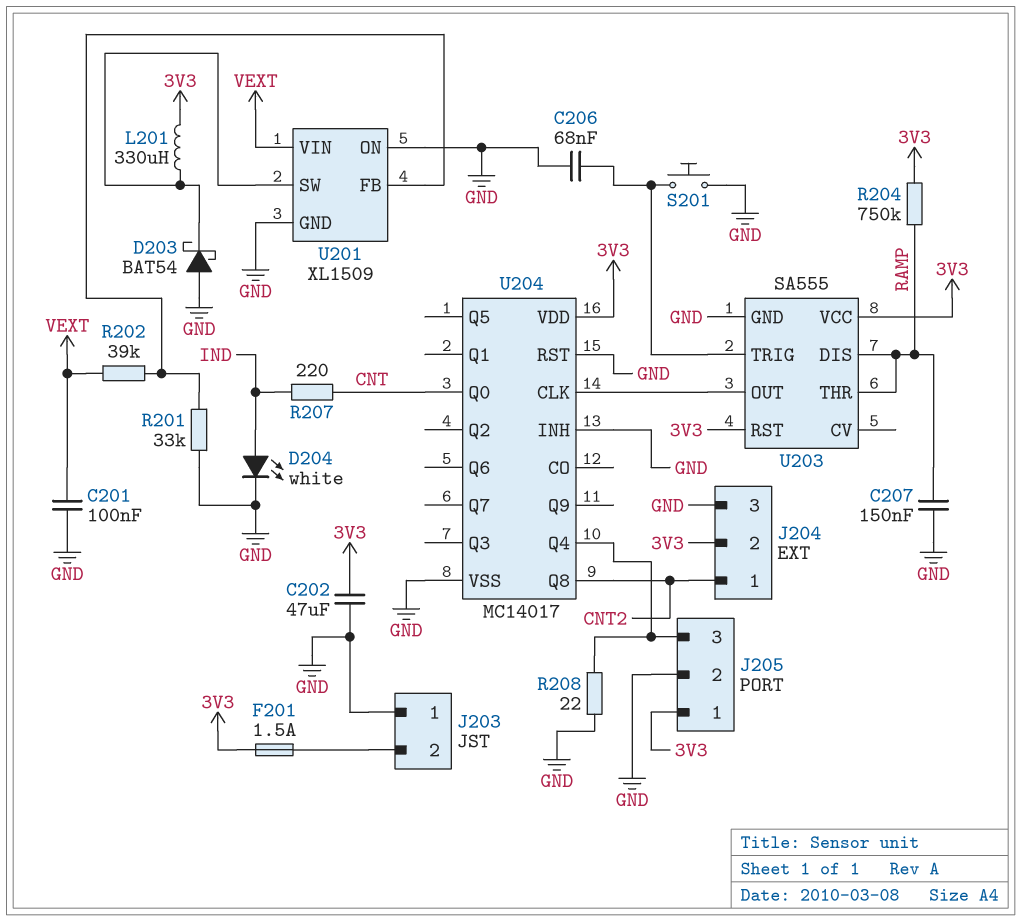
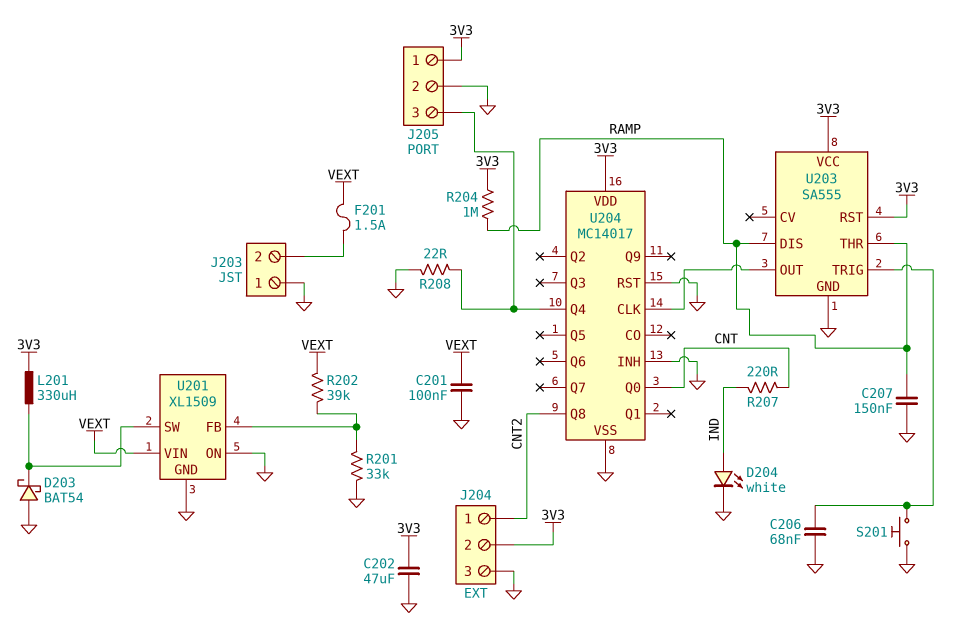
F201: 1.5A (3V3, J203/2) -> 1.5A (J203/2, VEXT)
R204: 750k (3V3, RAMP) -> 1M (3V3, RAMP)

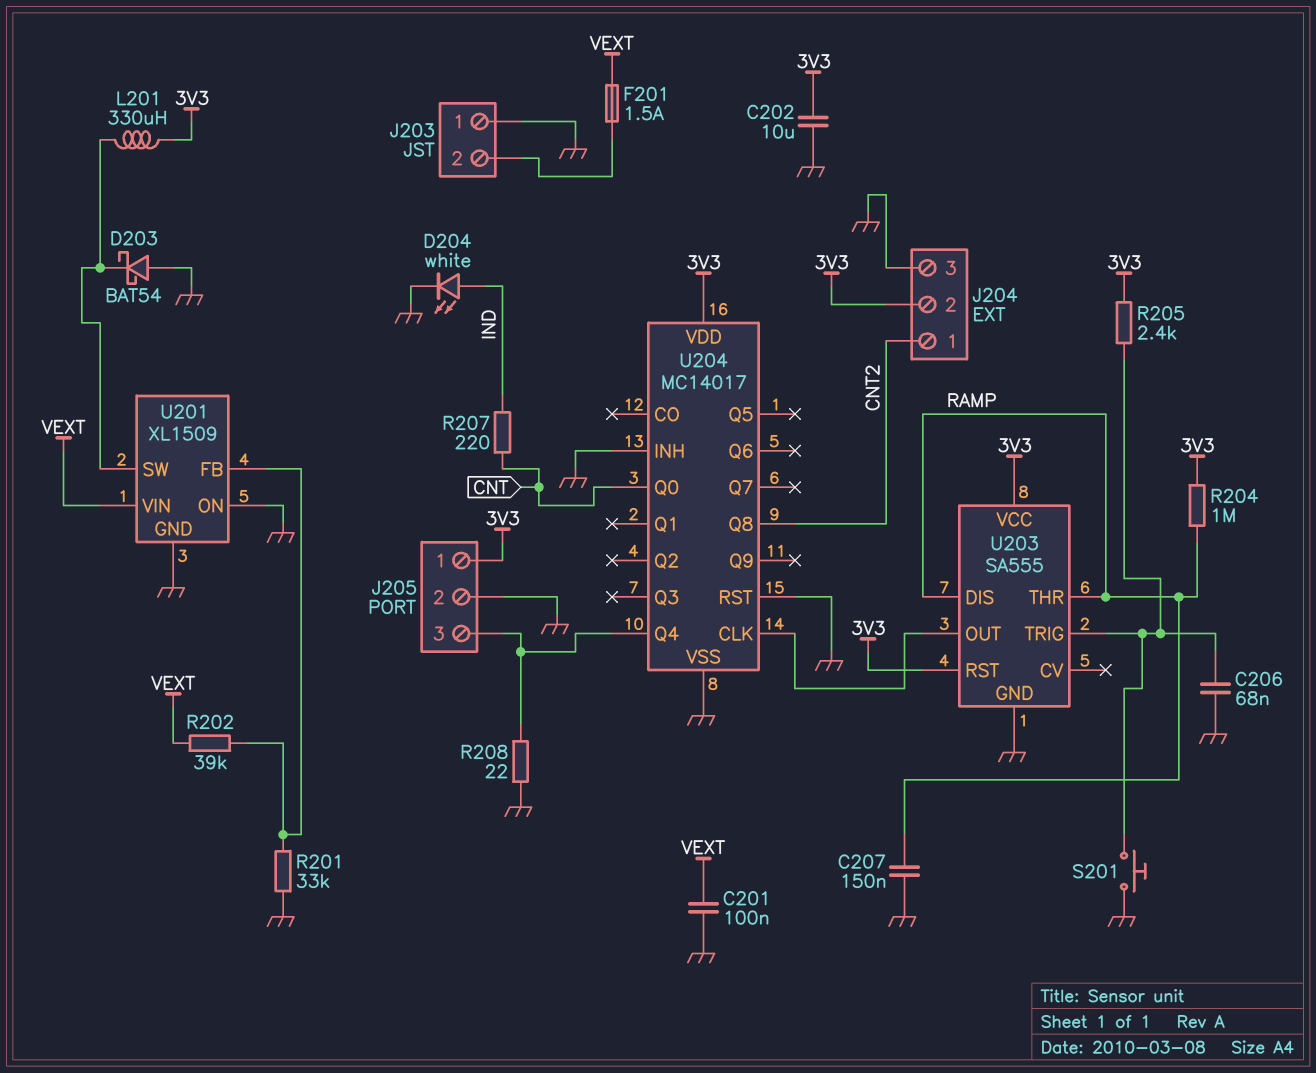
C202: 47uF (3V3, GND) -> 10uF (3V3, GND)
R205: none -> 2.4k (3V3, U203/TRIG)

